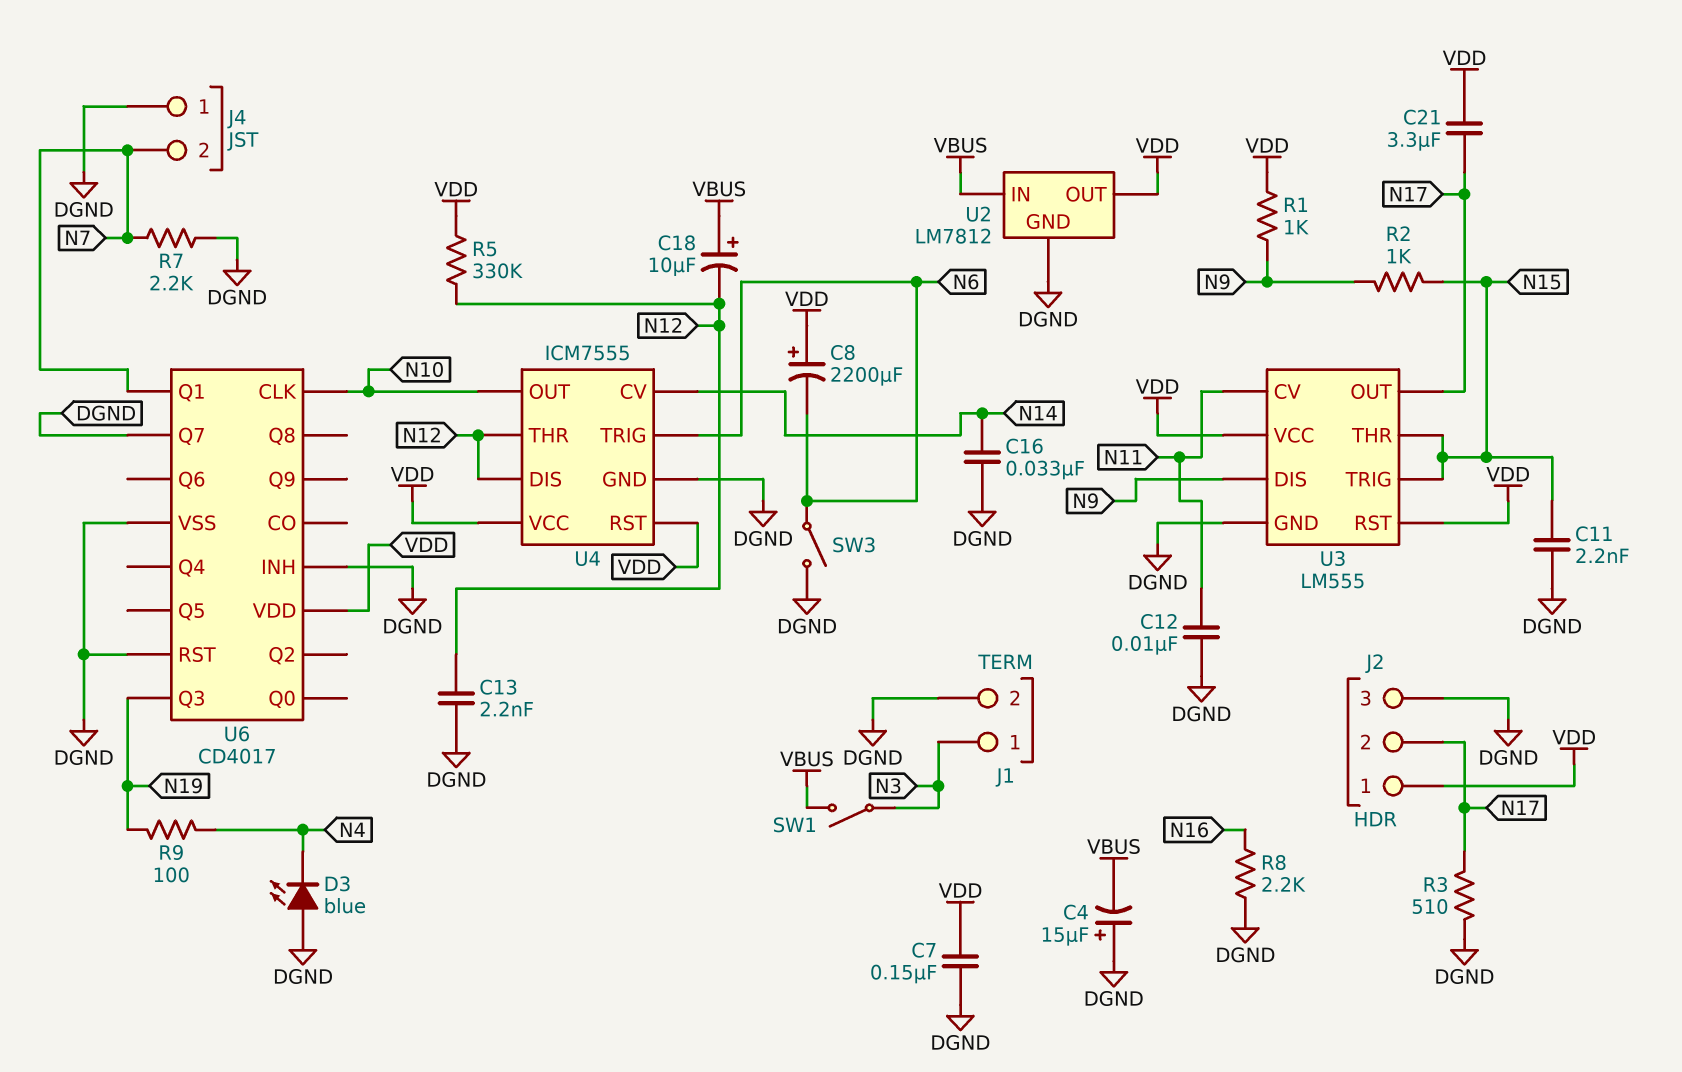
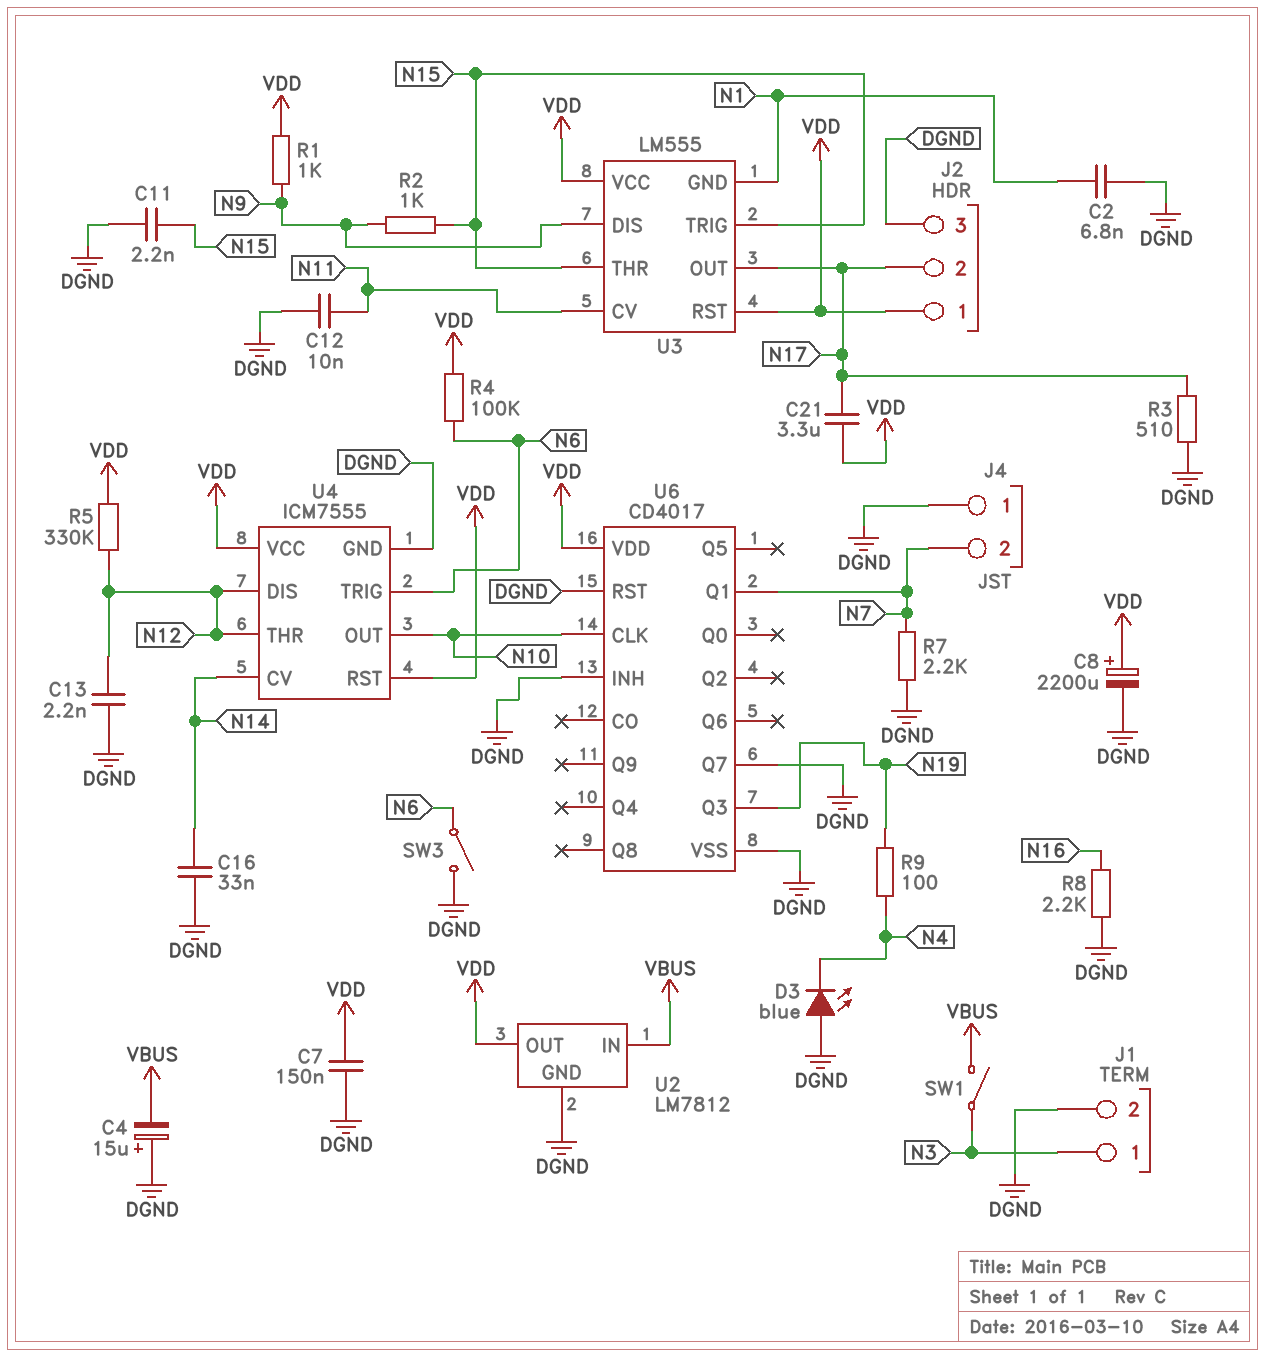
C2: none -> 6.8nF (DGND, N1)
C8: 2200uF (plus VDD, minus N6) -> 2200uF (plus VDD, minus DGND)
C18: 10uF (plus VBUS, minus N12) -> none
R4: none -> 100k (N6, VDD)
U3 pin GND: DGND -> N1

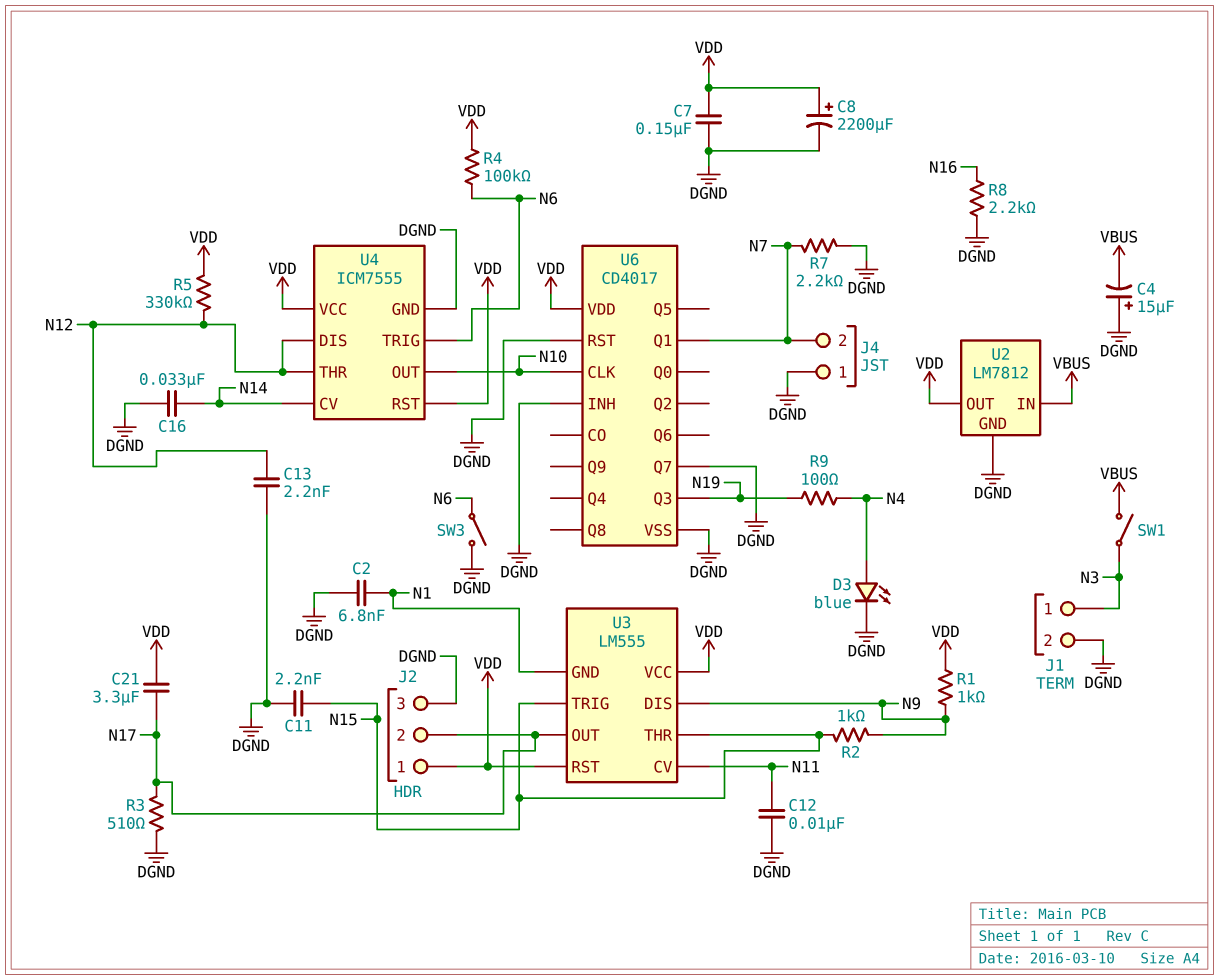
D3: LED blue (A DGND, K N4) -> LED blue (A N4, K DGND)

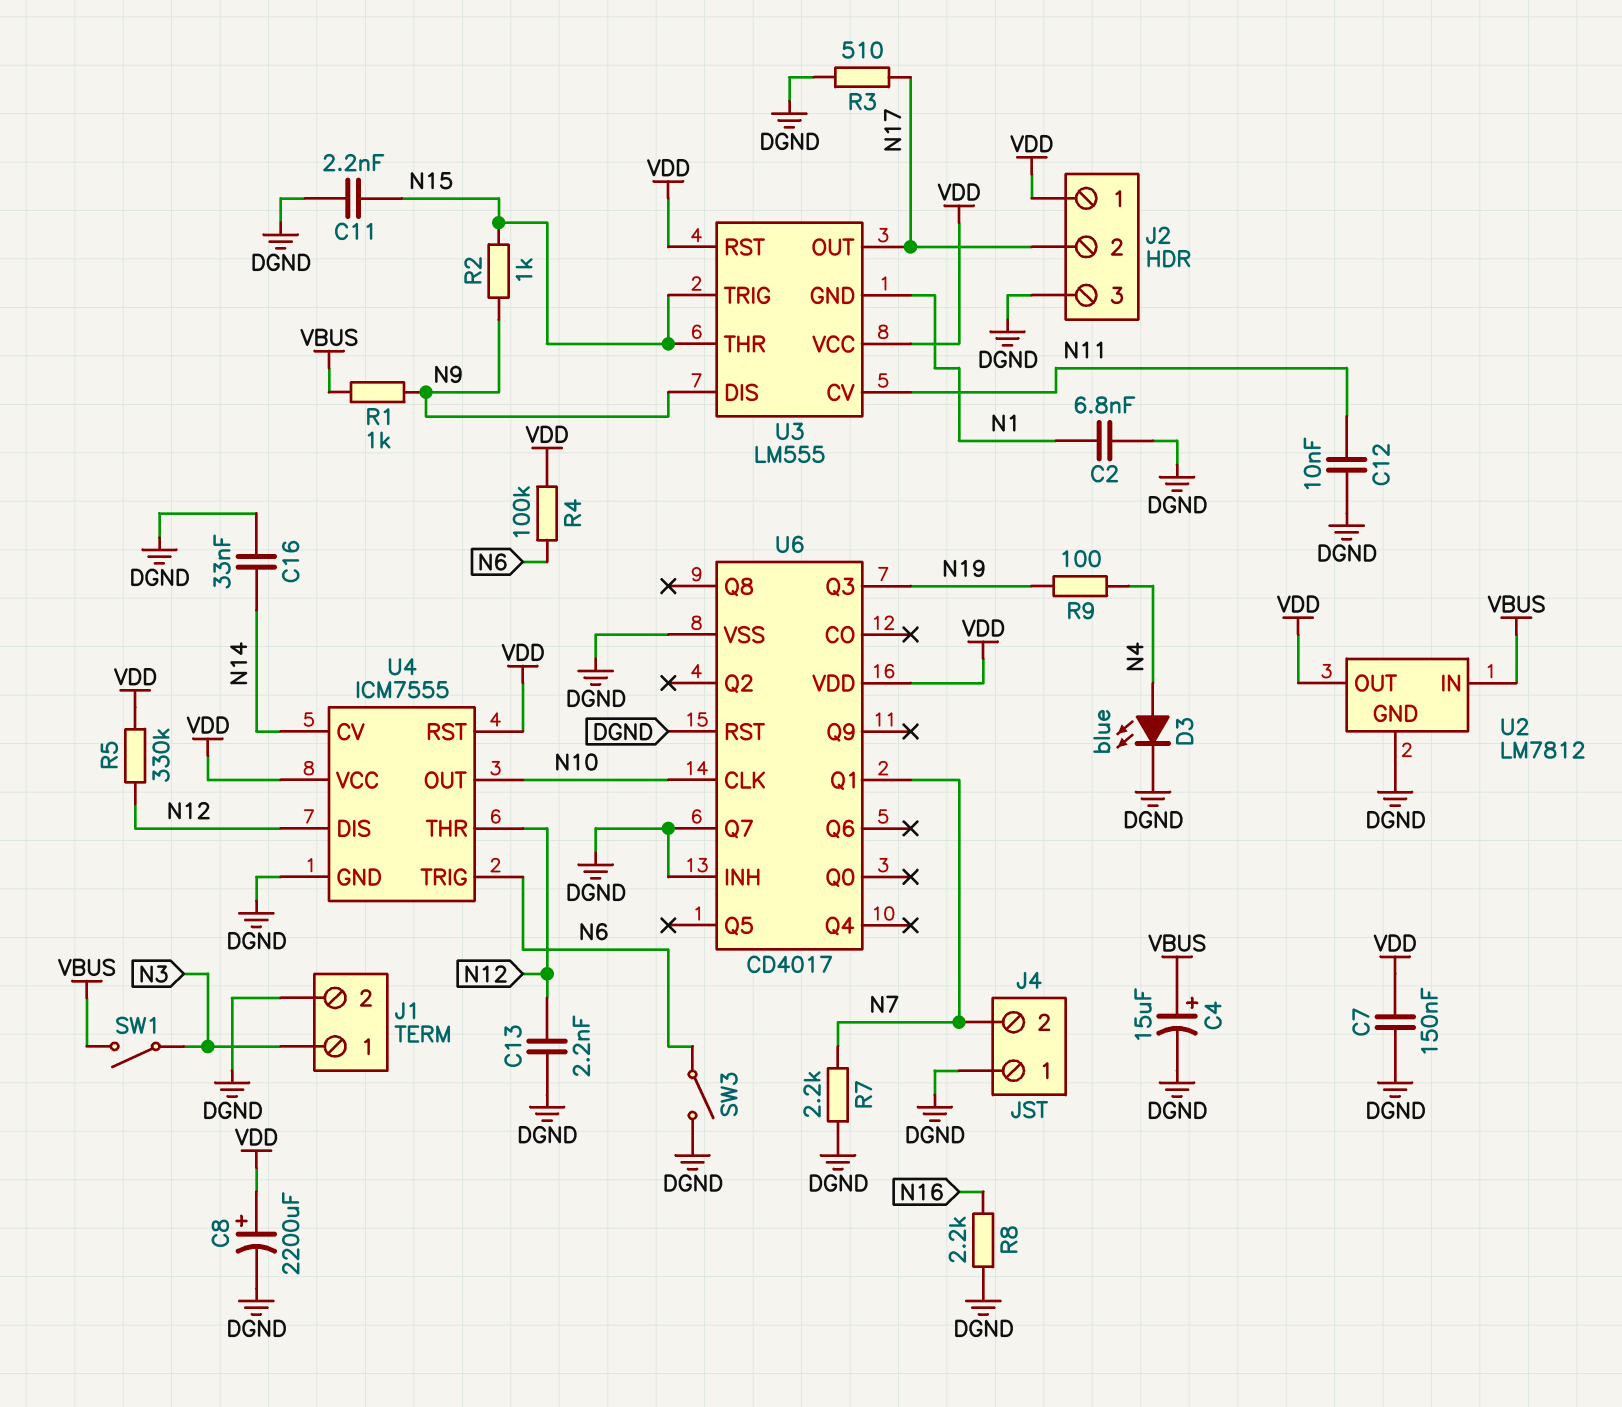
C4: 15uF (plus DGND, minus VBUS) -> 15uF (plus VBUS, minus DGND)
C21: 3.3uF (N17, VDD) -> none
R1: 1k (N9, VDD) -> 1k (N9, VBUS)

